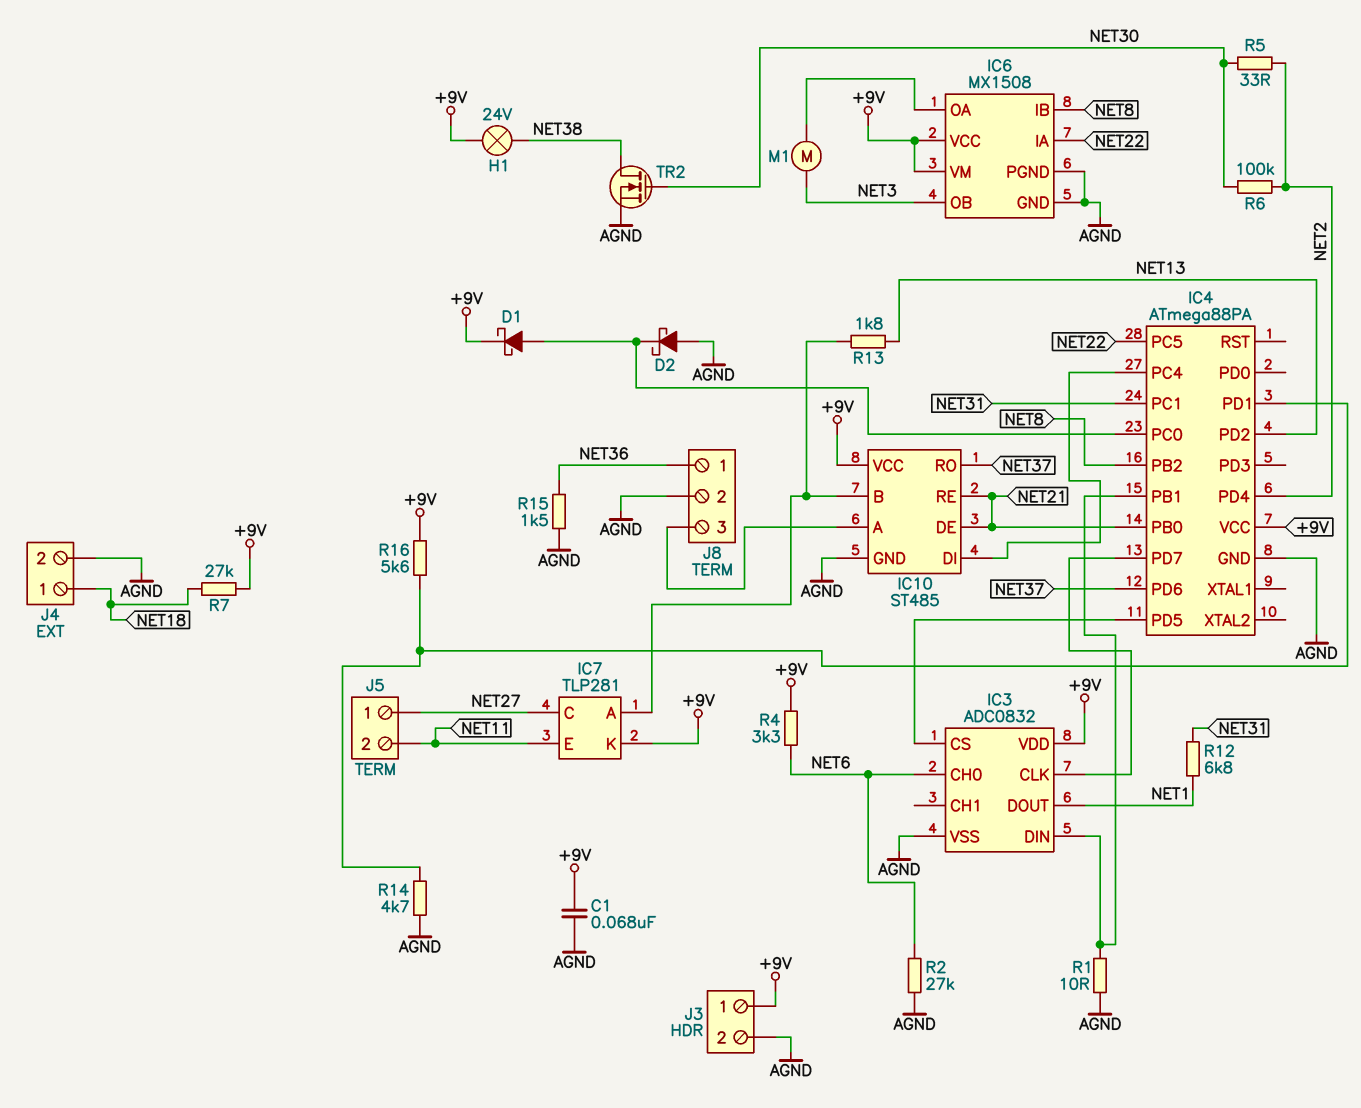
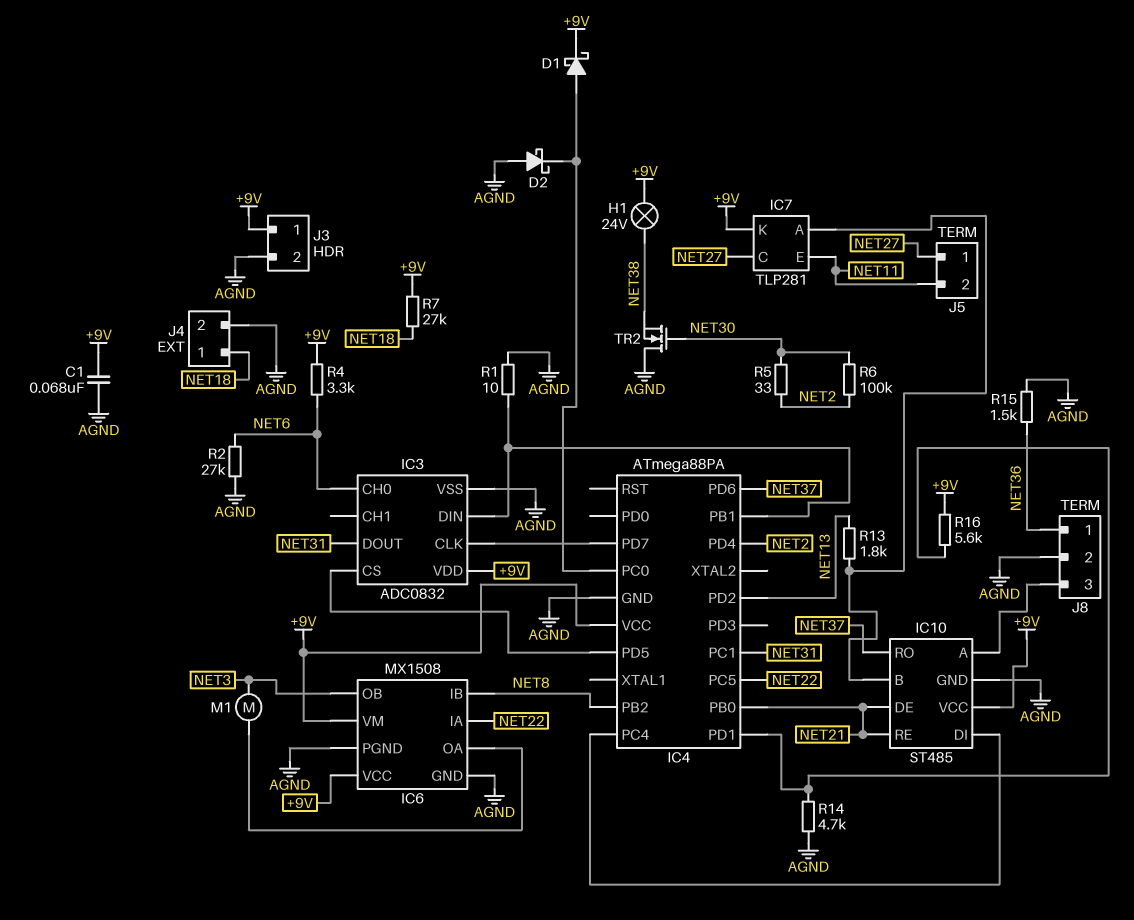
IC3 pin DOUT: NET1 -> NET31
R12: 6.8k (NET1, NET31) -> none
TR2: NMOS (G NET30, D NET38, S AGND) -> NMOS (G NET30, D AGND, S NET38)

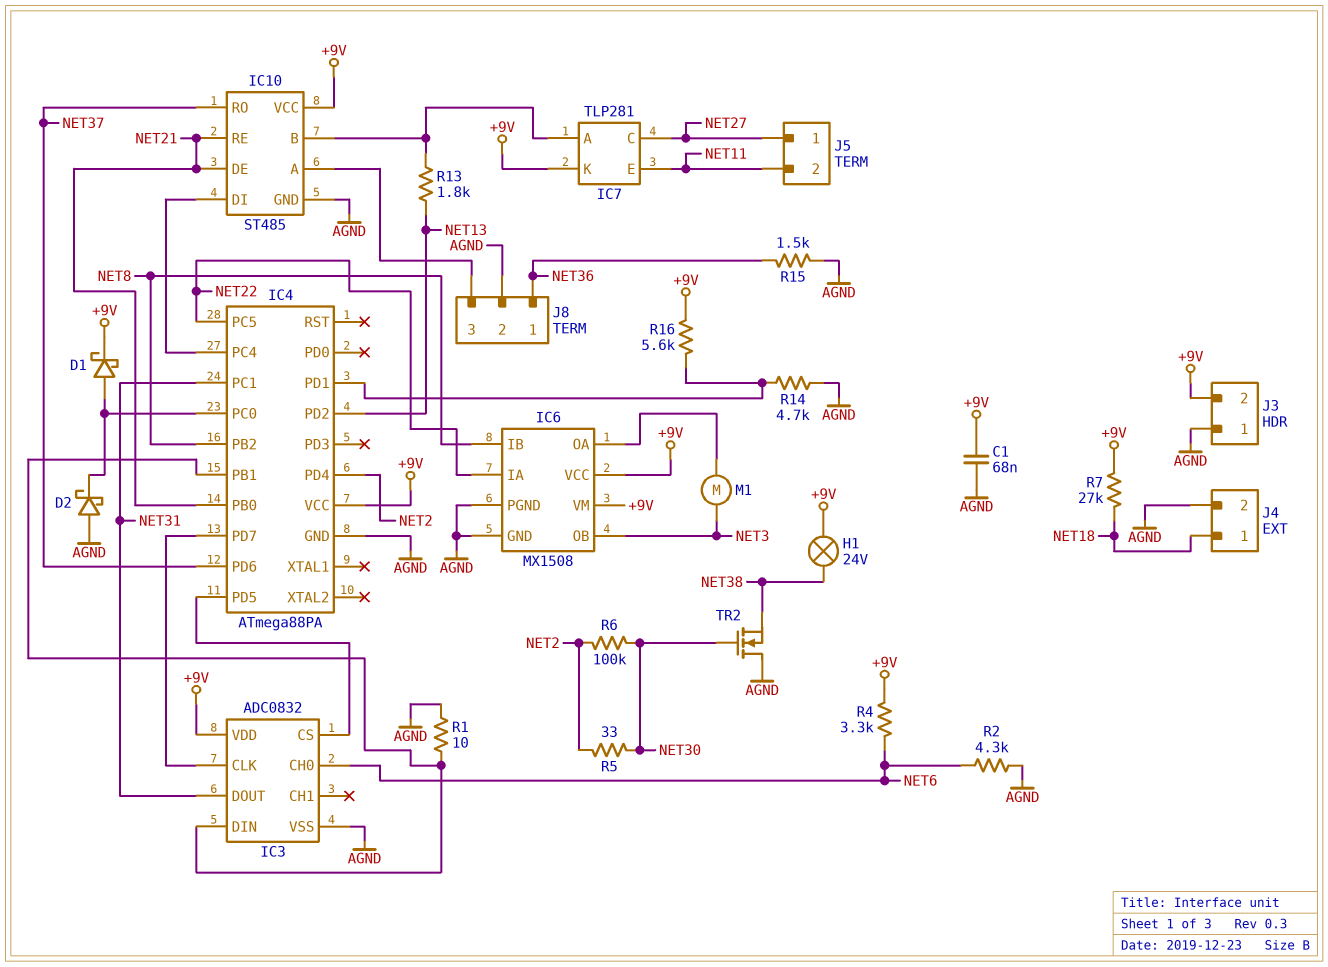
J3 pin 1: +9V -> AGND
J3 pin 2: AGND -> +9V
R2: 27k (AGND, NET6) -> 4.3k (AGND, NET6)

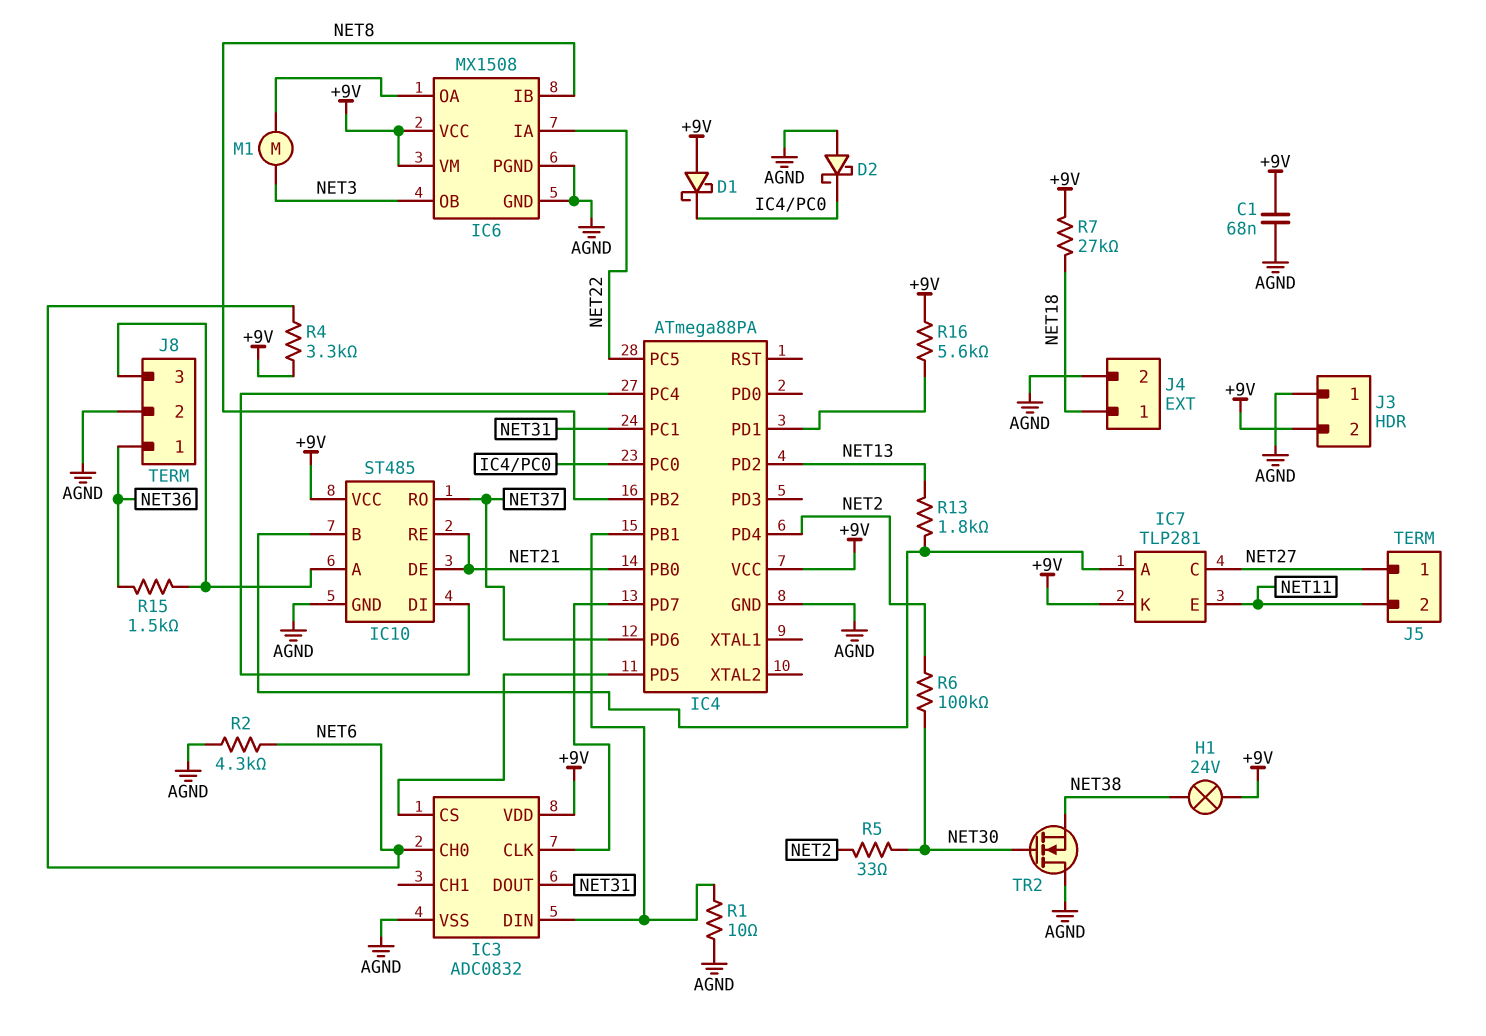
D1: schottky (A IC4/PC0, K +9V) -> schottky (A +9V, K IC4/PC0)
R14: 4.7k (AGND, IC4/PD1) -> none
R15: 1.5k (AGND, NET36) -> 1.5k (IC10/A, NET36)

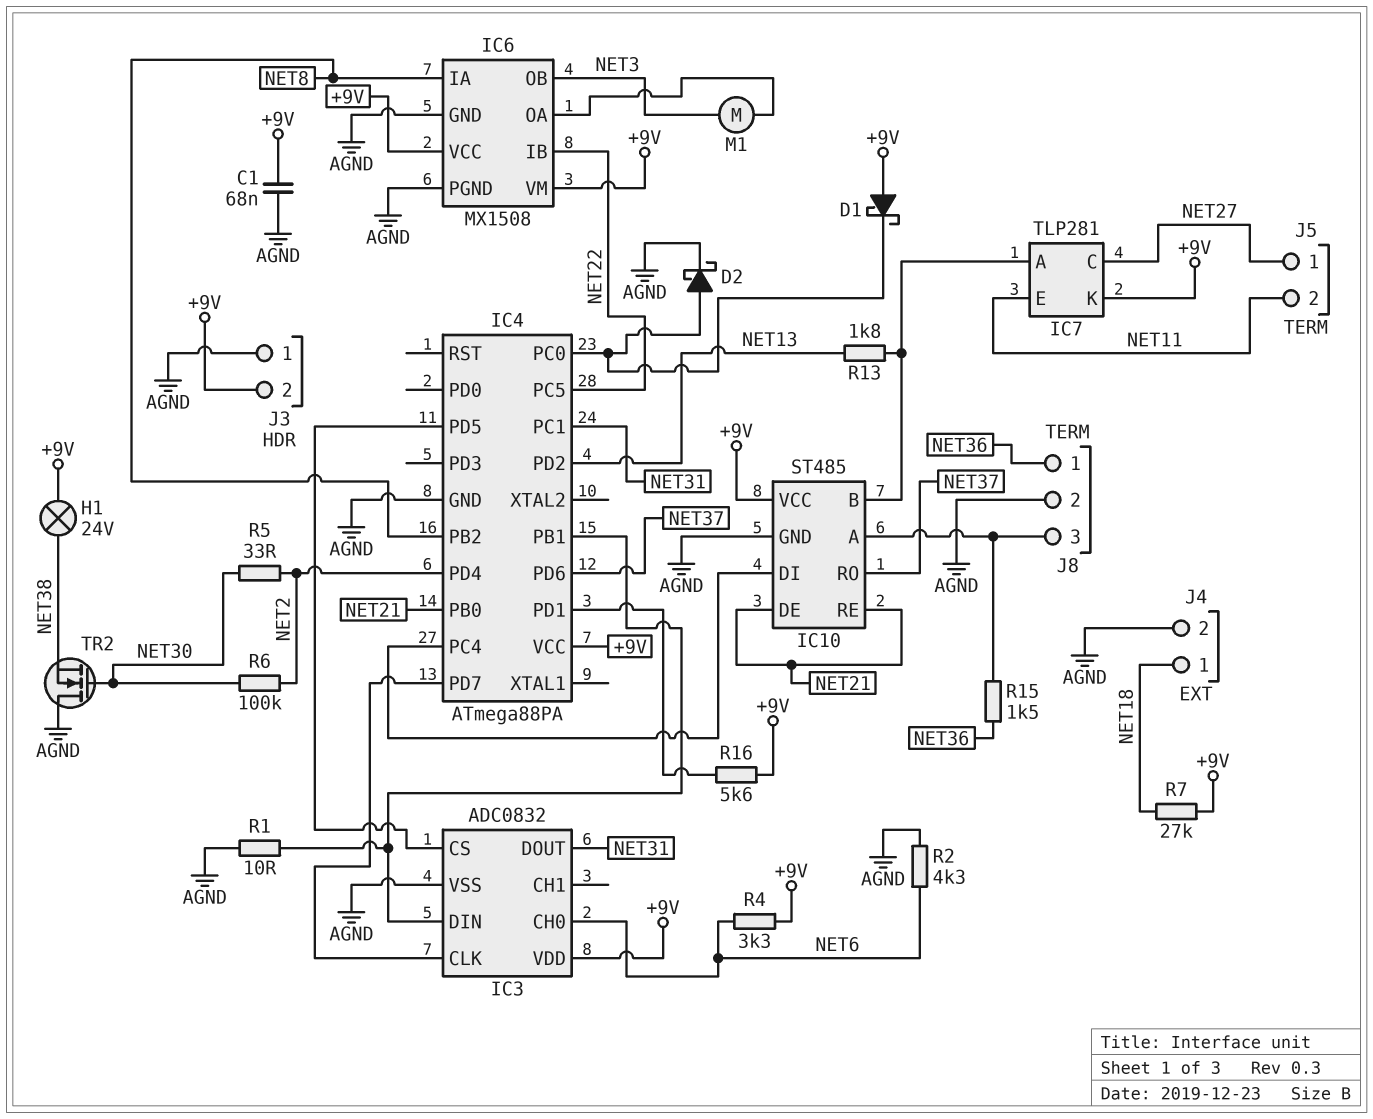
D2: schottky (A AGND, K IC4/PC0) -> schottky (A IC4/PC0, K AGND)
IC6 pin IA: NET22 -> NET8
IC6 pin IB: NET8 -> NET22

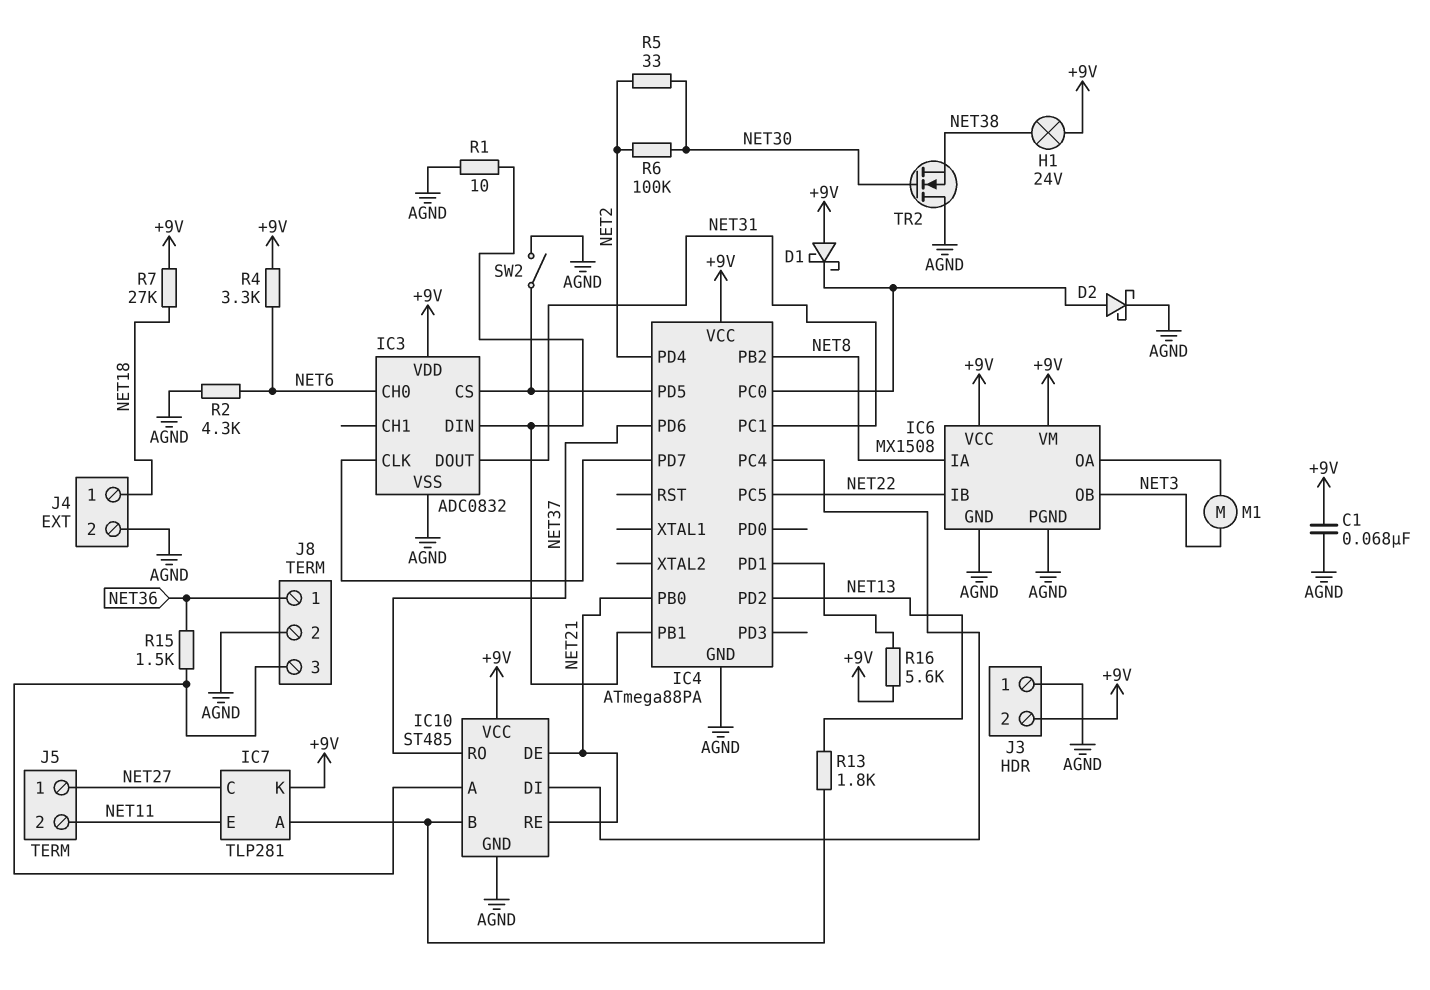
SW2: none -> switch (AGND, IC3/CS)

